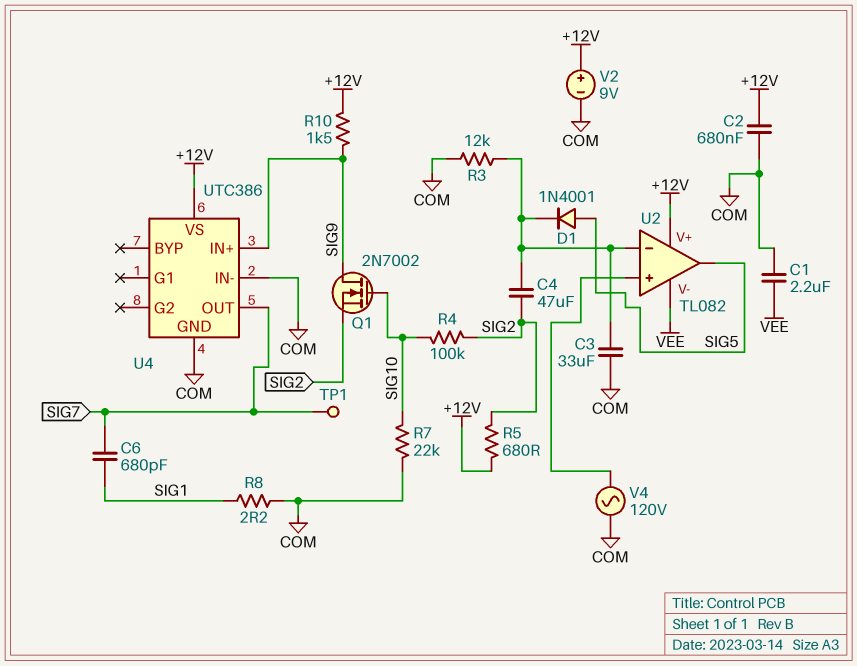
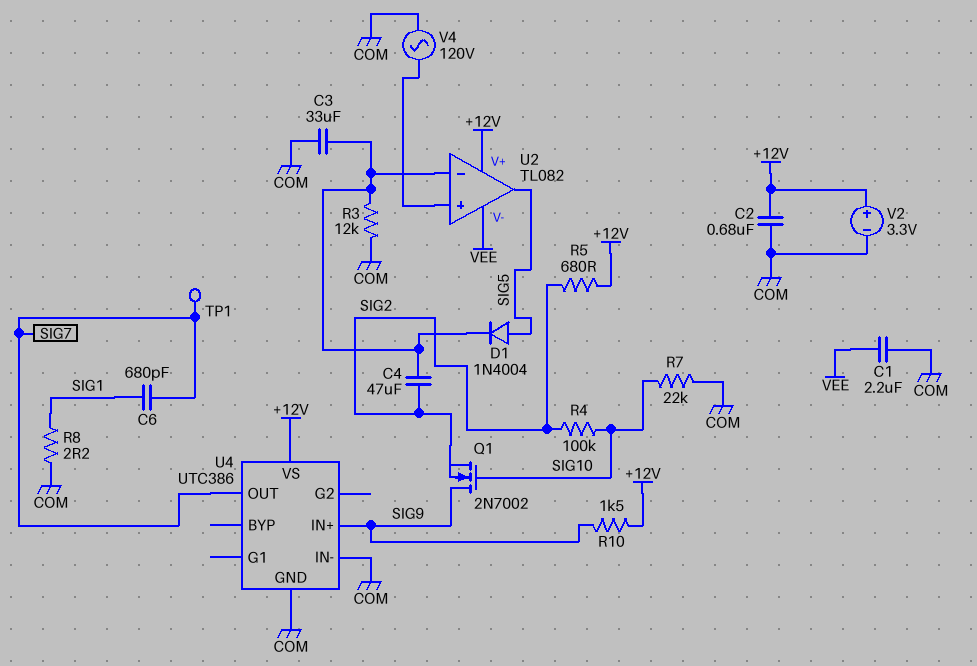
D1: diode 1N4001 (A SIG5, K U2/in-) -> diode 1N4004 (A SIG5, K U2/in-)
V2: 9V (plus +12V, minus COM) -> 3.3V (plus +12V, minus COM)

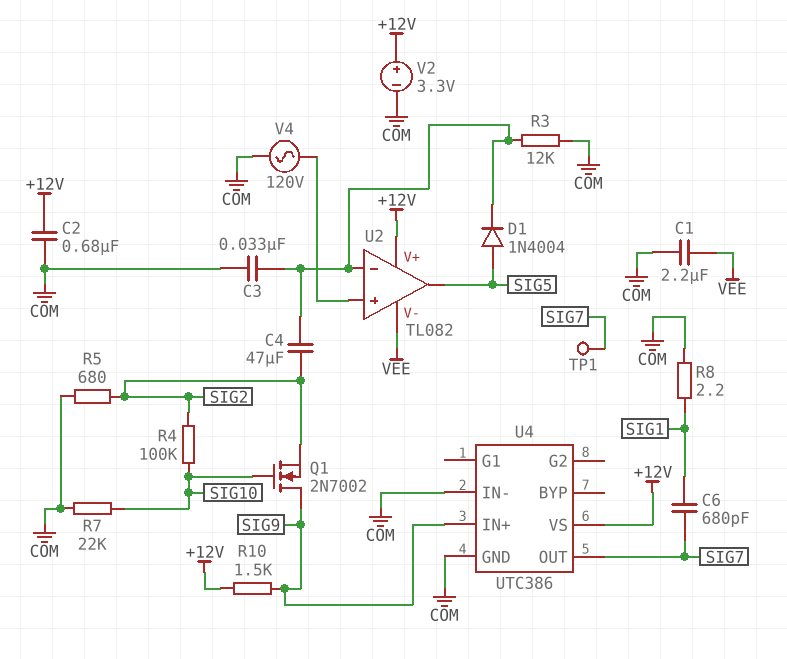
C3: 33uF (COM, U2/in-) -> 33nF (COM, U2/in-)
R5: 680 (+12V, SIG2) -> 680 (COM, SIG2)

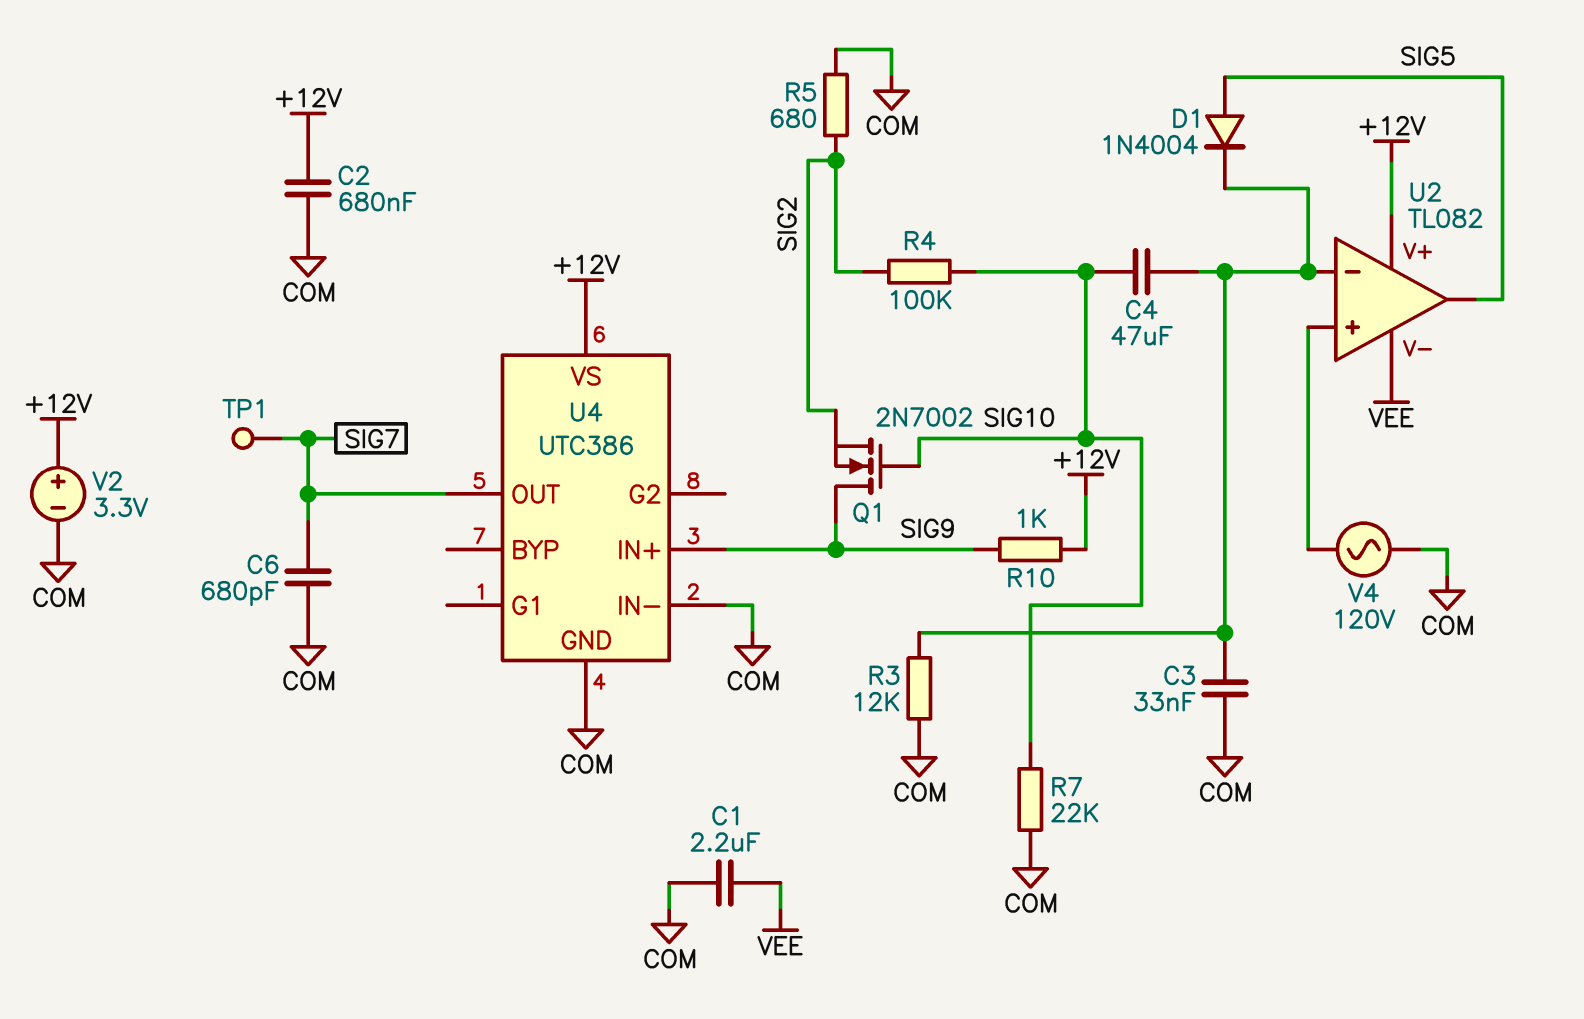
C4: 47uF (SIG2, U2/in-) -> 47uF (SIG10, U2/in-)
C6: 680pF (SIG1, SIG7) -> 680pF (COM, SIG7)
R8: 2.2 (COM, SIG1) -> none
R10: 1.5k (+12V, SIG9) -> 1k (+12V, SIG9)

